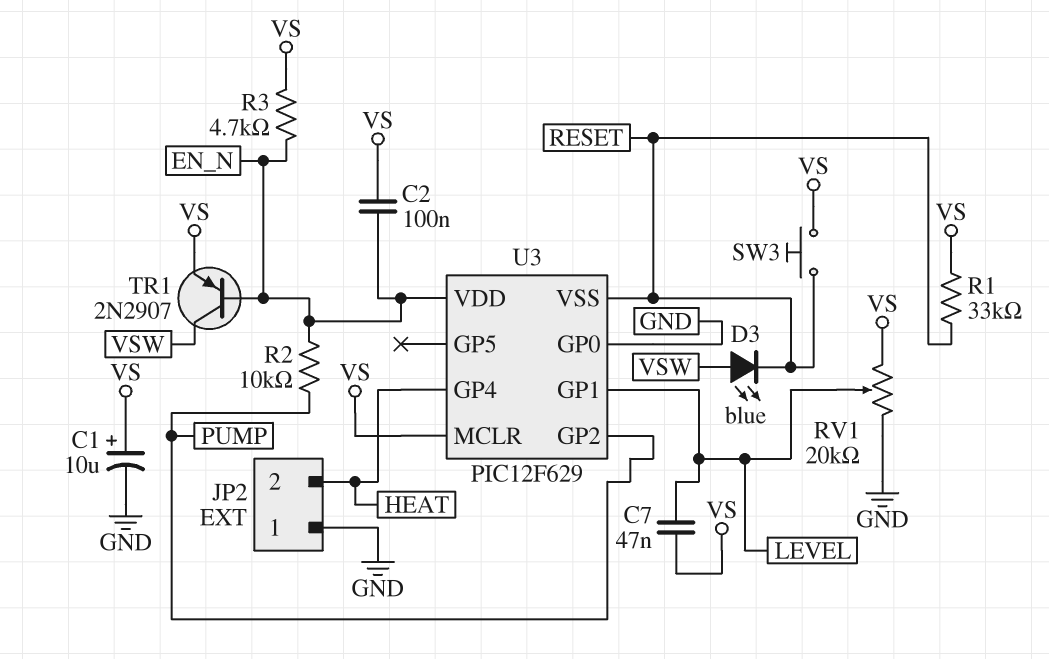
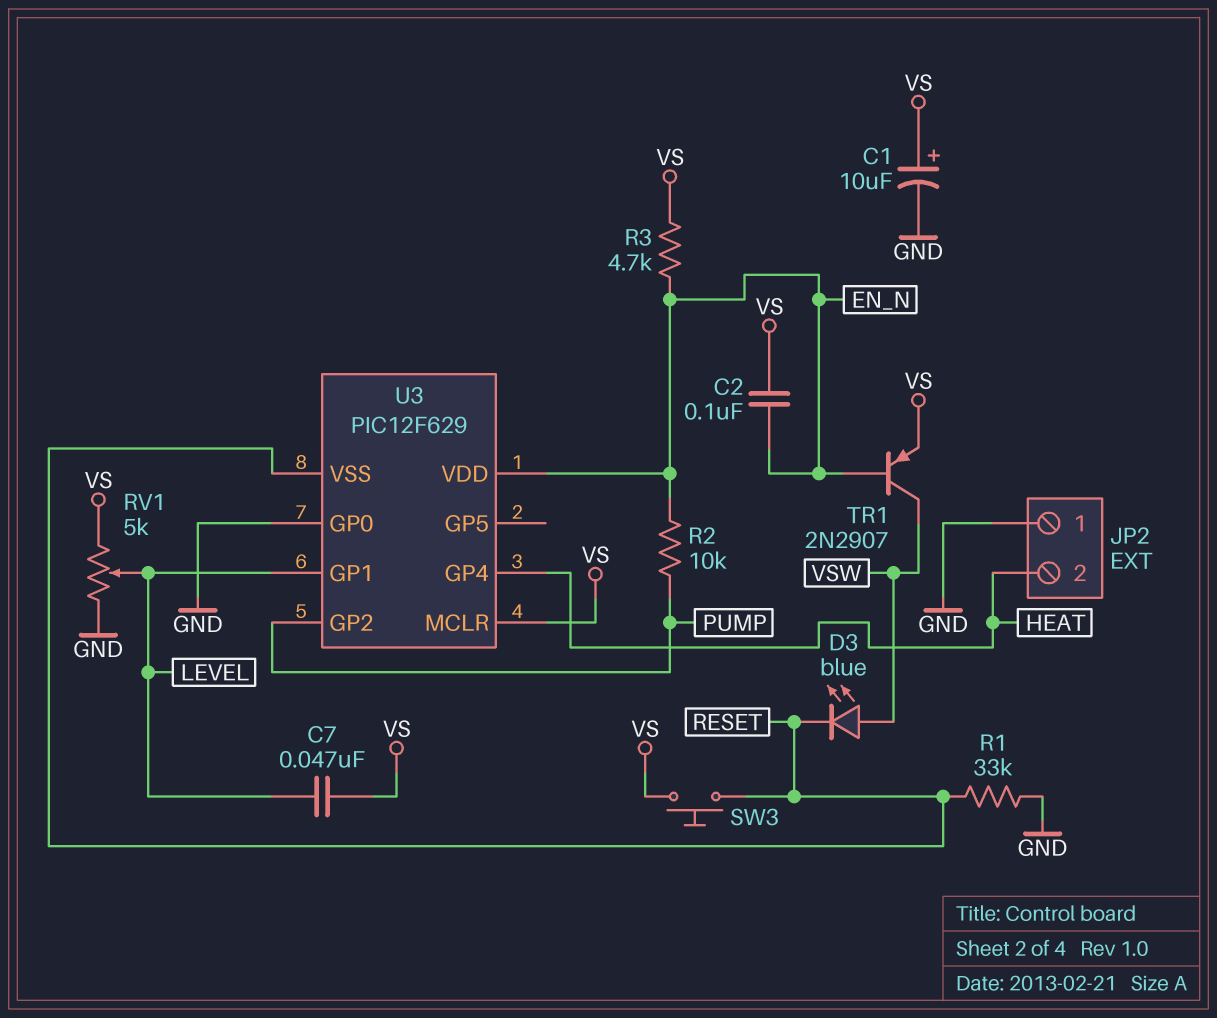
R1: 33k (RESET, VS) -> 33k (GND, RESET)
RV1: 20k (GND, VS, wiper LEVEL) -> 5k (GND, VS, wiper LEVEL)

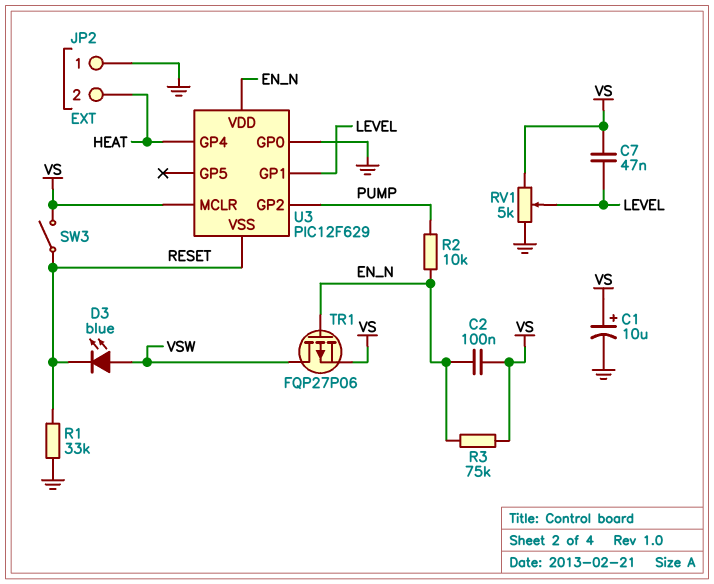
R3: 4.7k (EN_N, VS) -> 75k (EN_N, VS)
SW3: button (RESET, VS) -> switch (RESET, VS)
TR1: PNP 2N2907 (B EN_N, C VSW, E VS) -> PMOS FQP27P06 (G EN_N, D VSW, S VS)

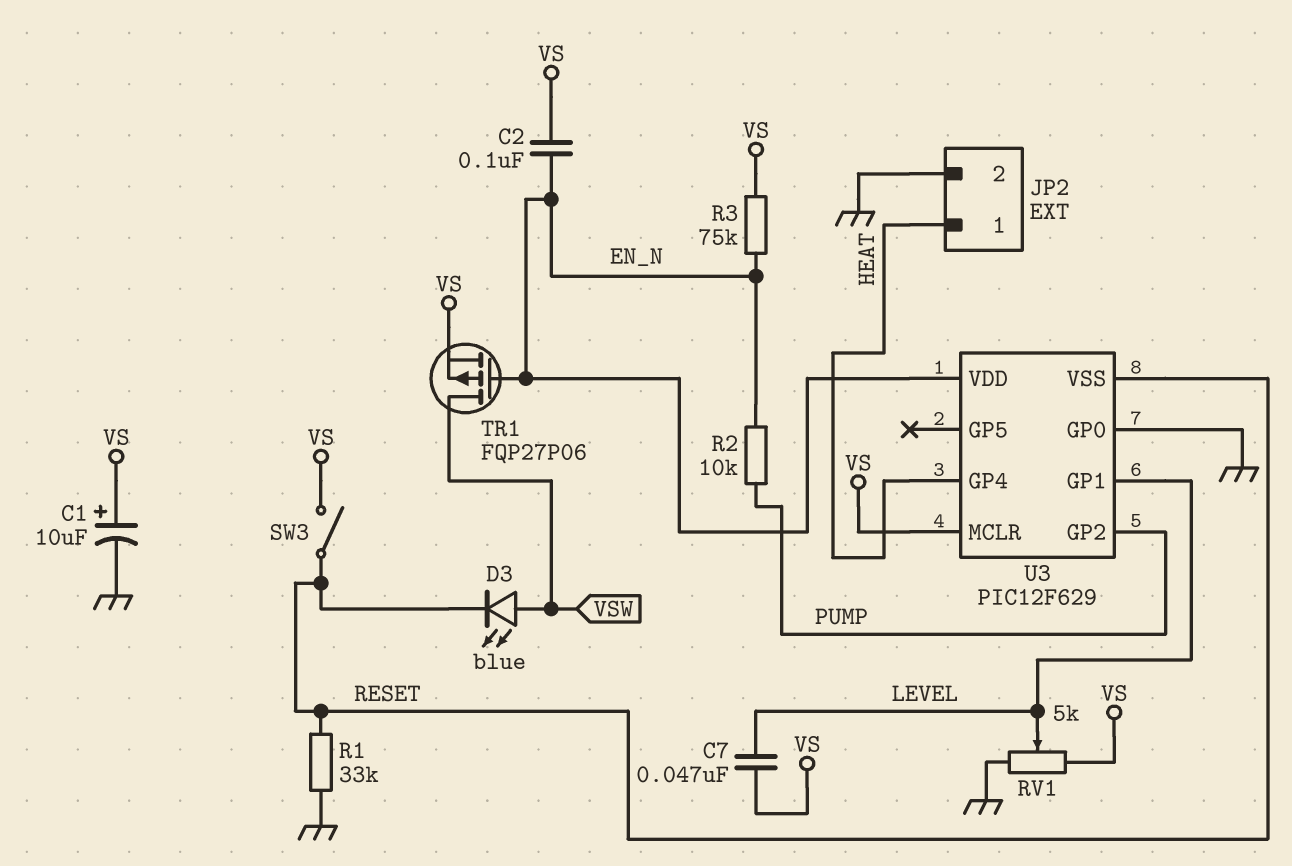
JP2 pin 1: GND -> HEAT
JP2 pin 2: HEAT -> GND

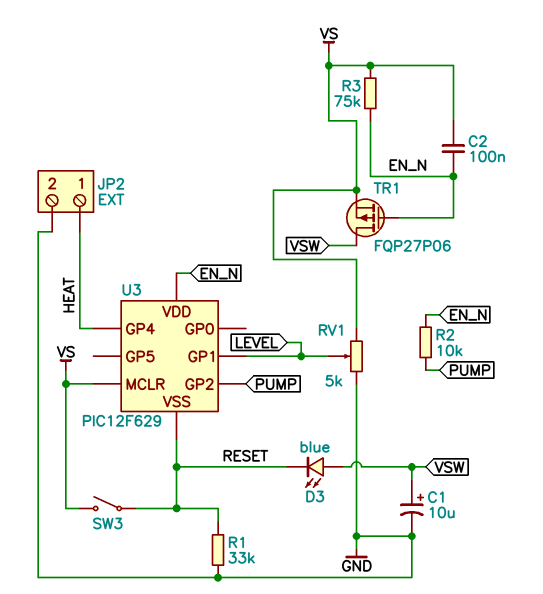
C1: 10uF (plus VS, minus GND) -> 10uF (plus VSW, minus GND)
C7: 47nF (LEVEL, VS) -> none
U3 pin GP0: GND -> none

